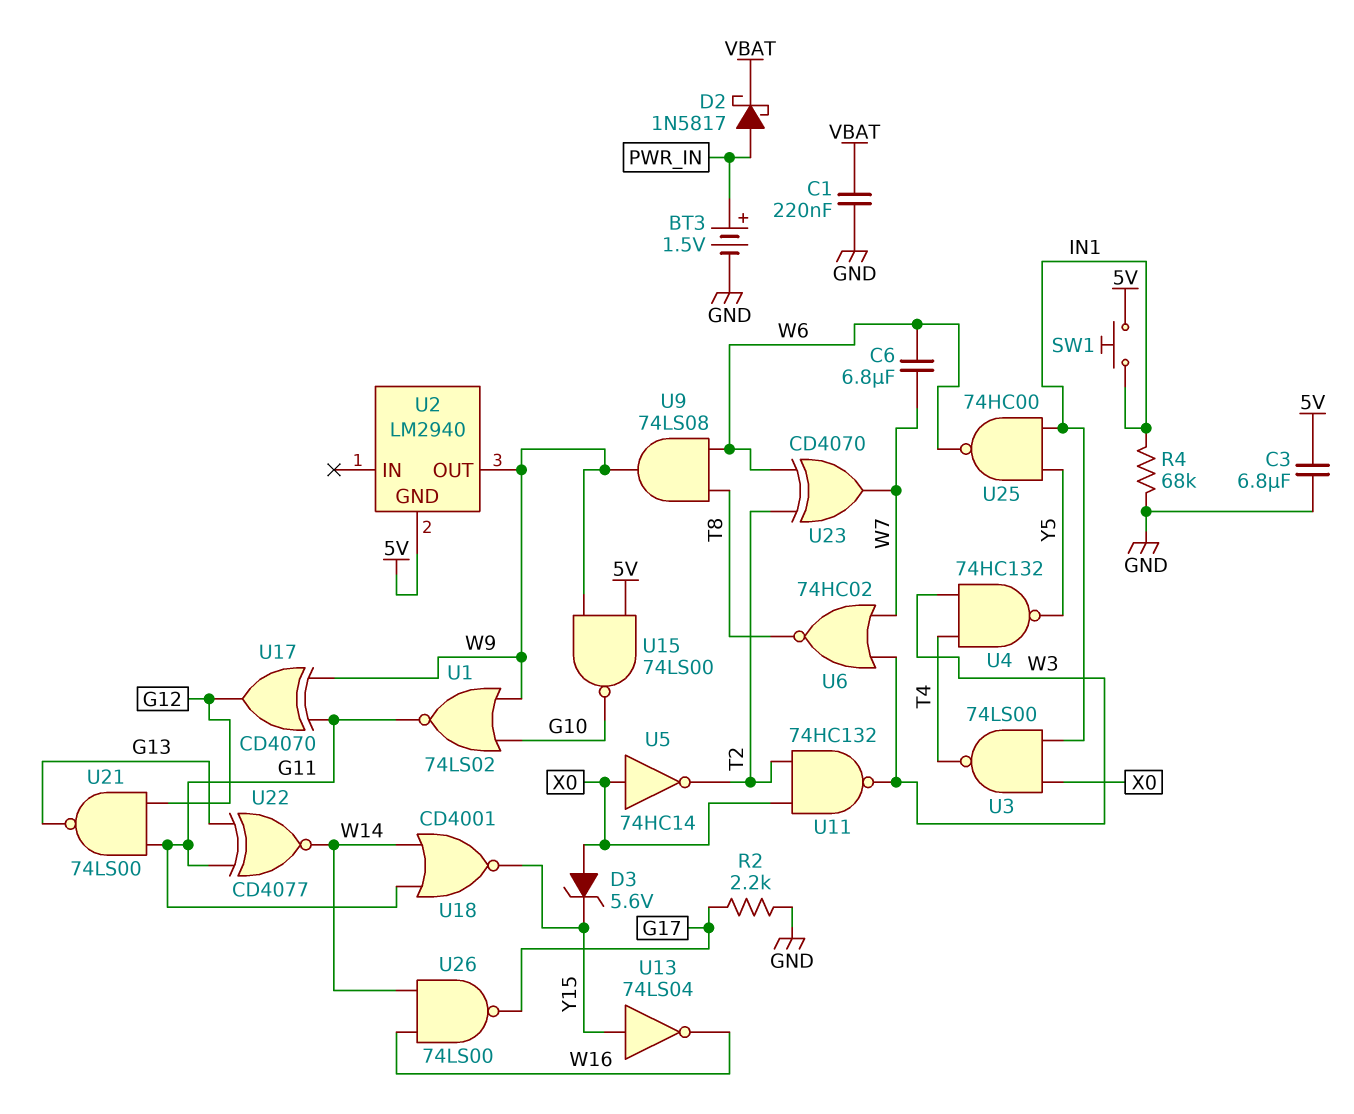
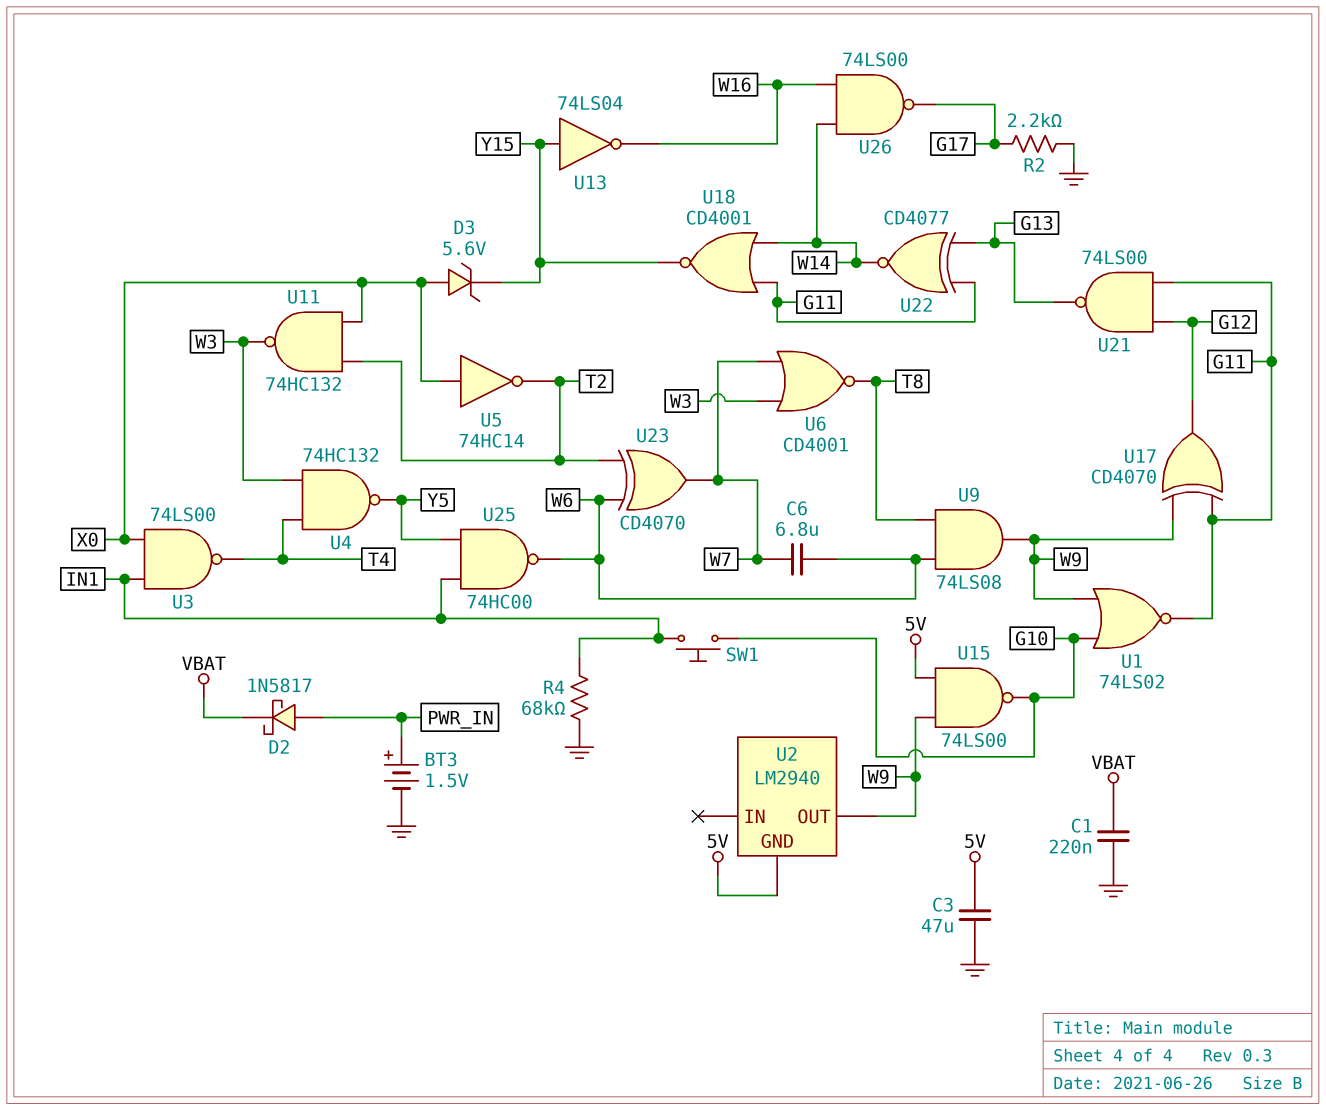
C3: 6.8uF (5V, GND) -> 47uF (5V, GND)
SW1: button (5V, IN1) -> button (G10, IN1)
U6: NOR 74HC02 (in W3, in W7, out T8) -> NOR CD4001 (in W3, in W7, out T8)

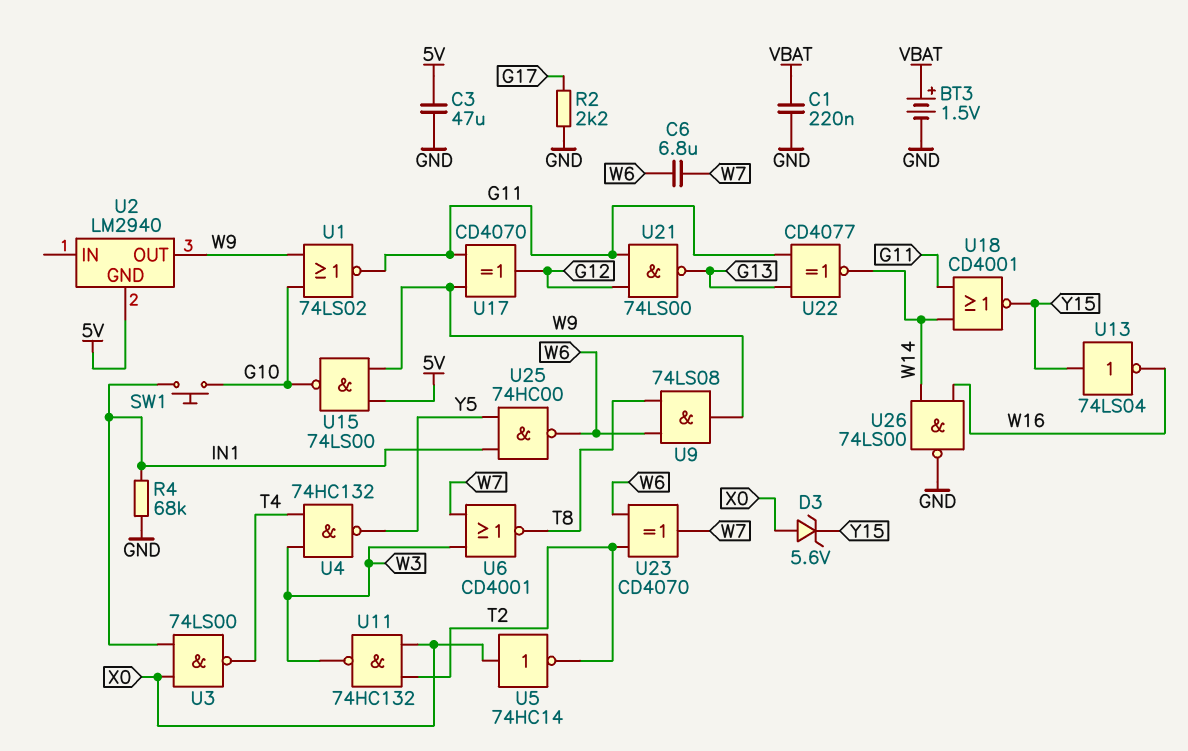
BT3: 1.5V (plus PWR_IN, minus GND) -> 1.5V (plus VBAT, minus GND)
D2: schottky 1N5817 (A PWR_IN, K VBAT) -> none
U26: NAND 74LS00 (in W14, in W16, out G17) -> NAND 74LS00 (in W14, in W16, out GND)

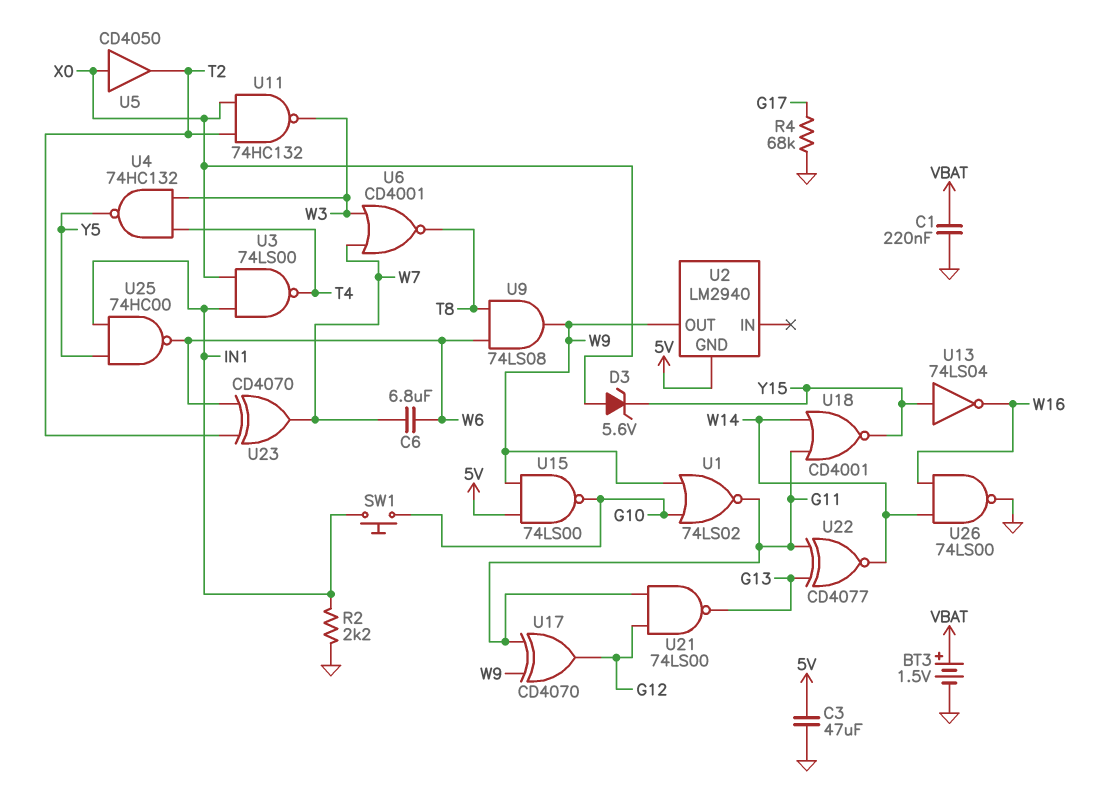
R2: 2.2k (G17, GND) -> 2.2k (GND, IN1)
R4: 68k (GND, IN1) -> 68k (G17, GND)
U5: NOT 74HC14 (in X0, out T2) -> buffer CD4050 (in X0, out T2)

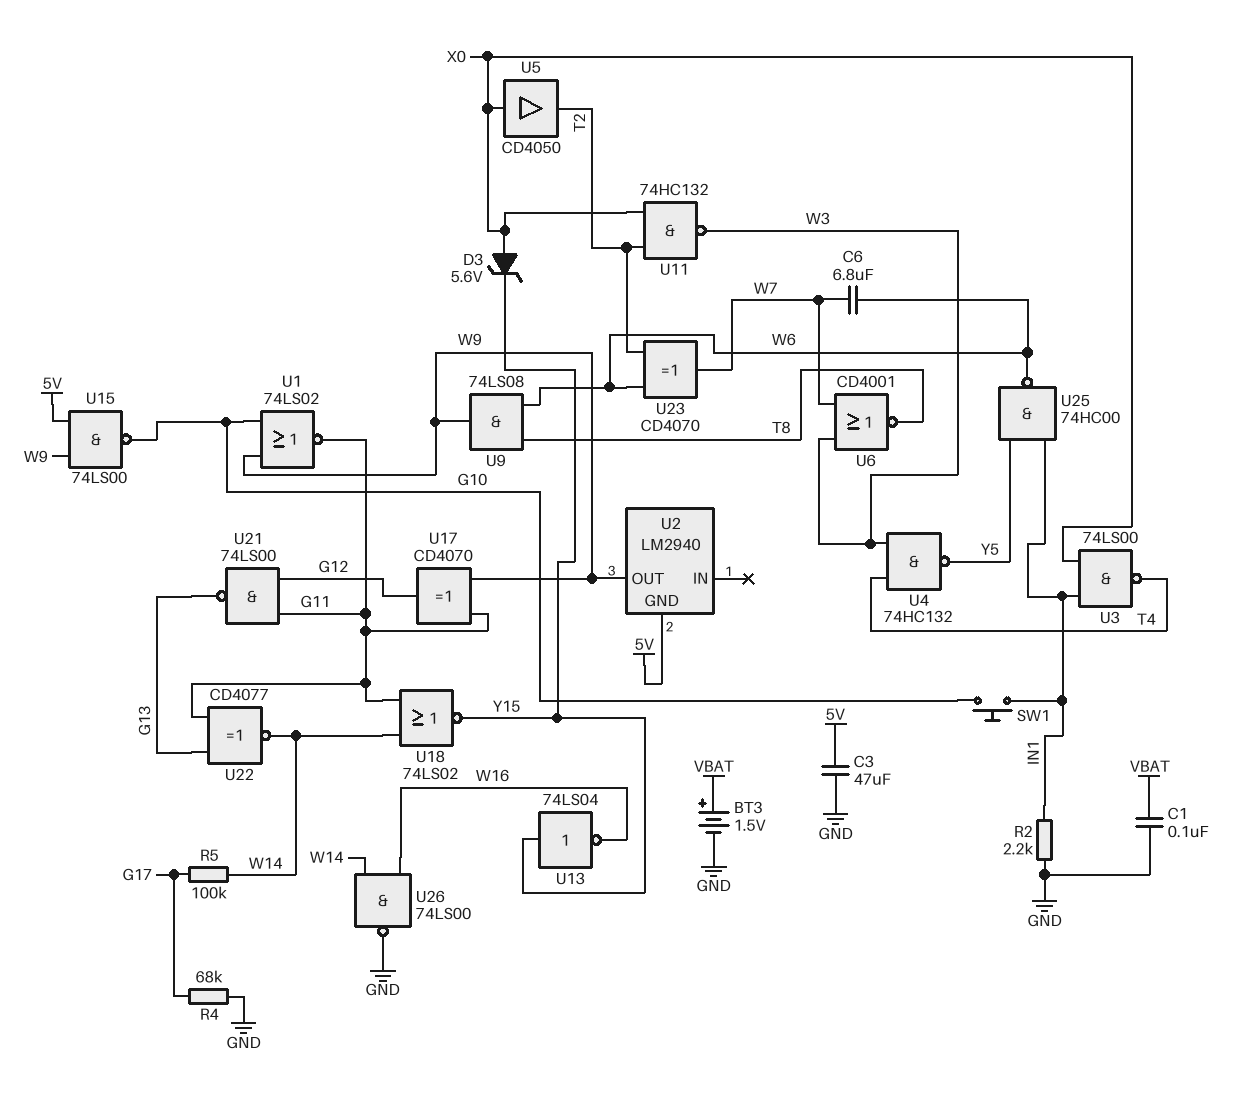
C1: 220nF (GND, VBAT) -> 100nF (GND, VBAT)
R5: none -> 100k (G17, W14)
U18: NOR CD4001 (in G11, in W14, out Y15) -> NOR 74LS02 (in G11, in W14, out Y15)

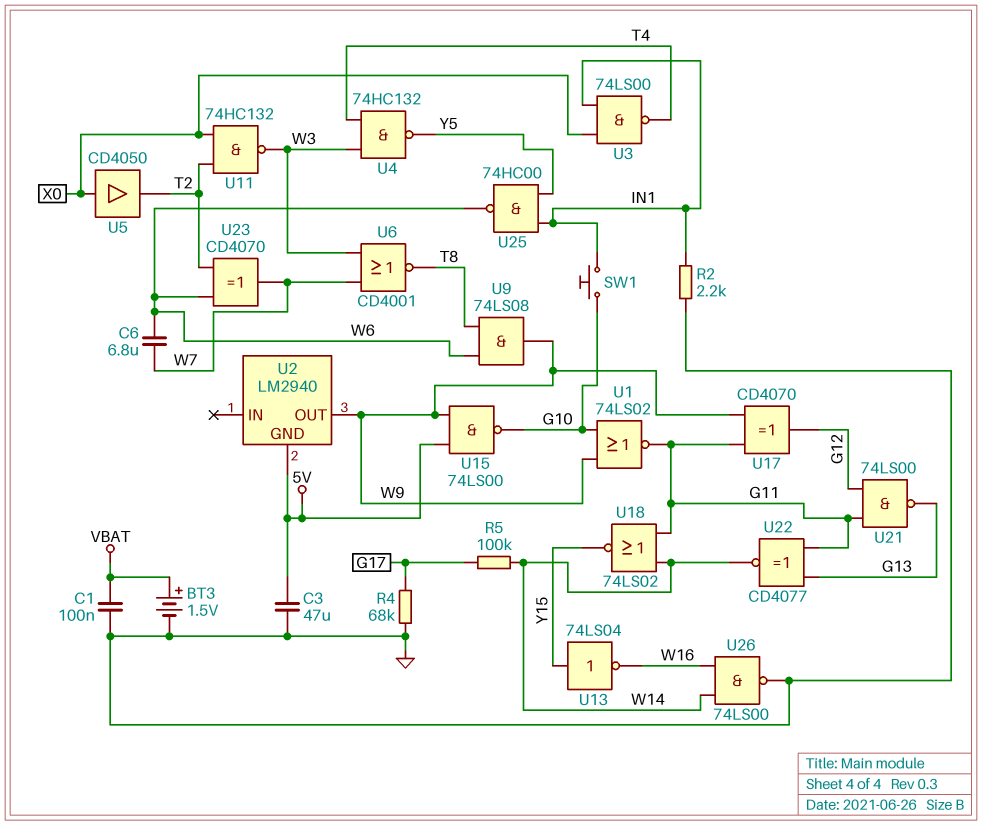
D3: zener 5.6V (A X0, K Y15) -> none

